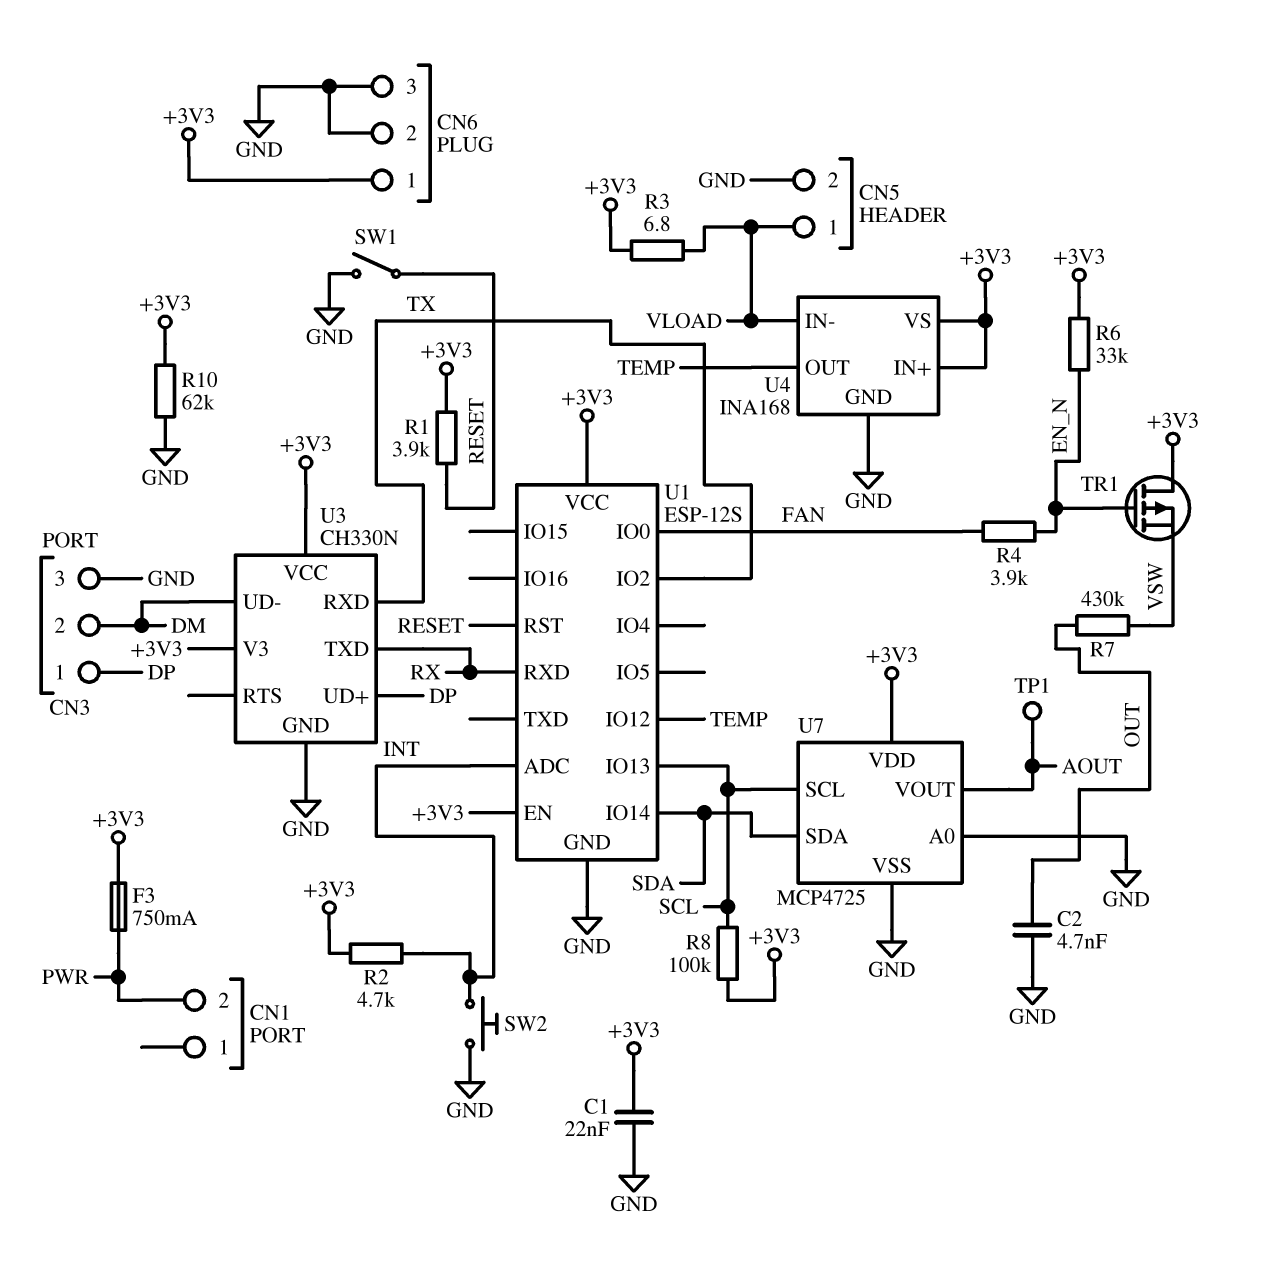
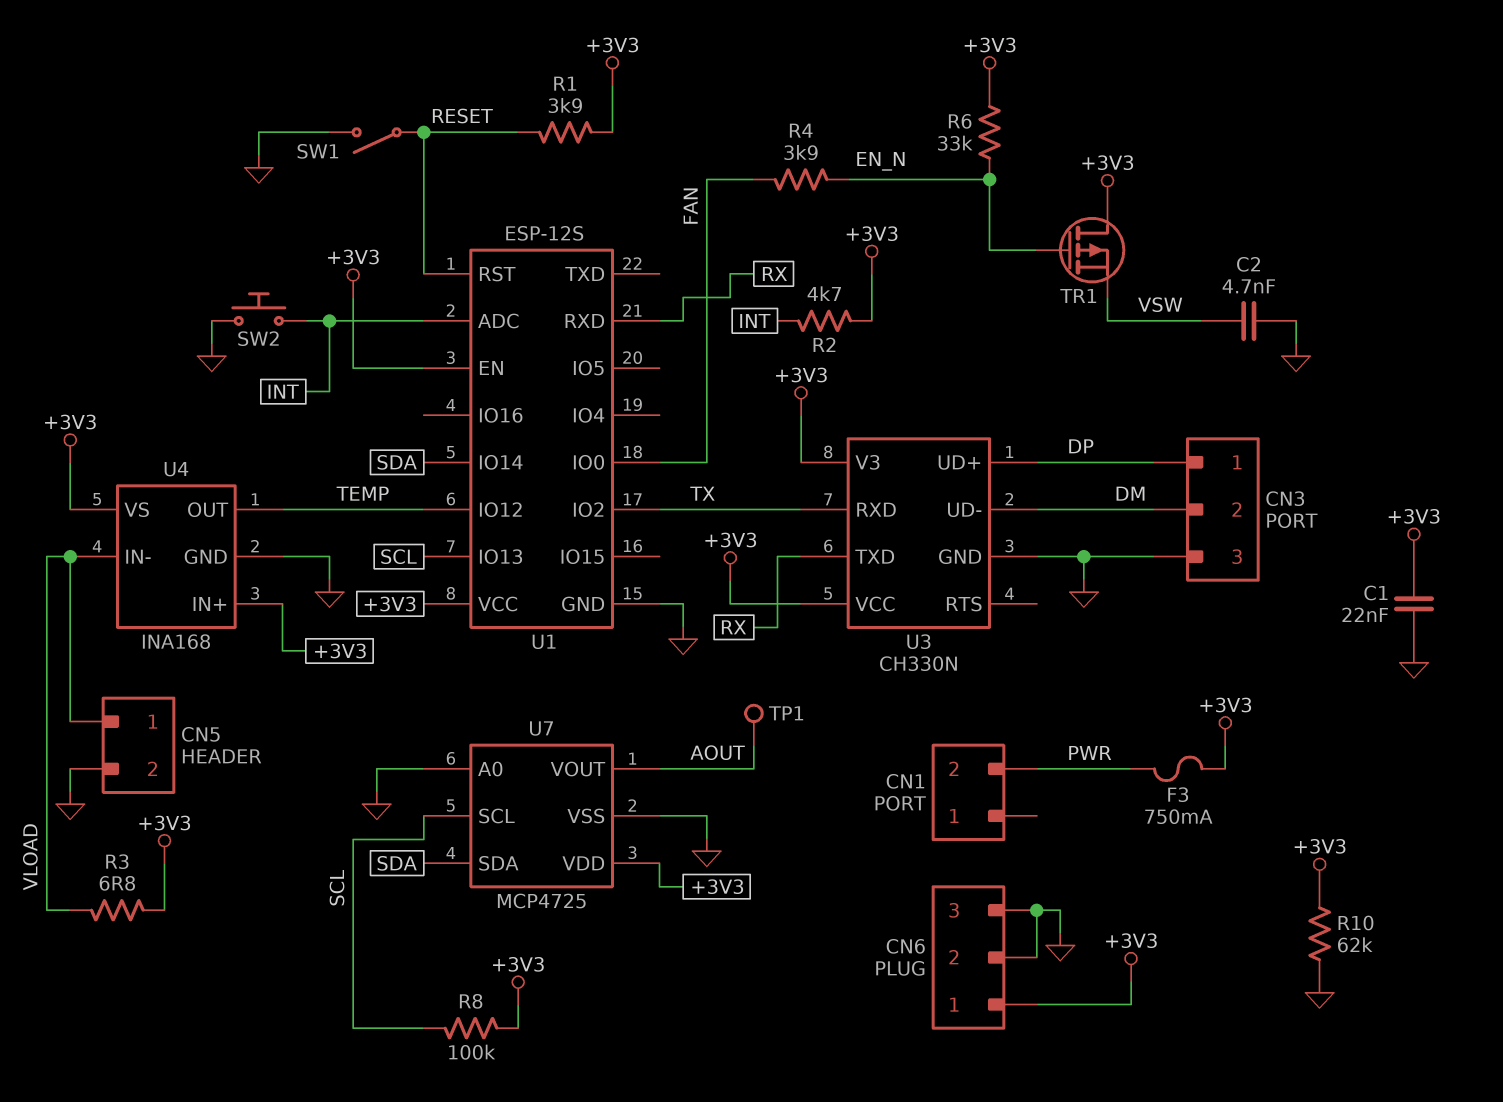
C2: 4.7nF (GND, OUT) -> 4.7nF (GND, VSW)
R7: 430k (OUT, VSW) -> none

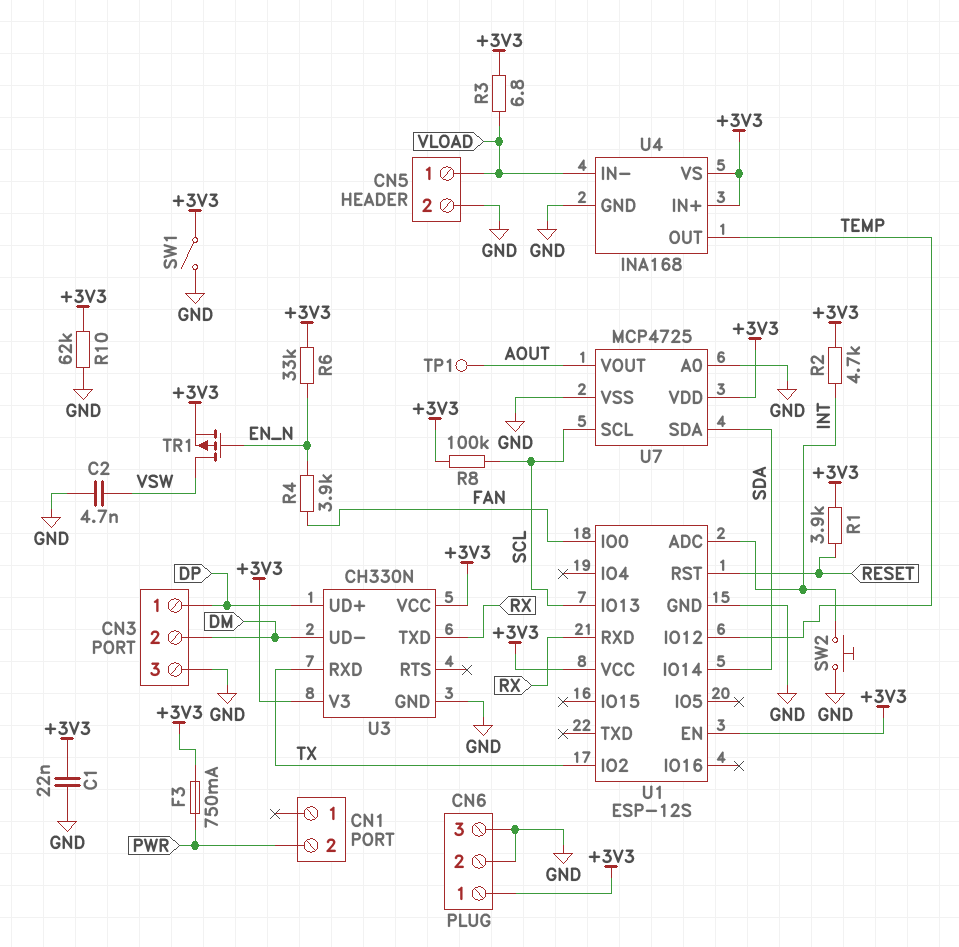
SW1: switch (GND, RESET) -> switch (+3V3, GND)
TR1: PMOS (G EN_N, D +3V3, S VSW) -> PMOS (G EN_N, D VSW, S +3V3)

